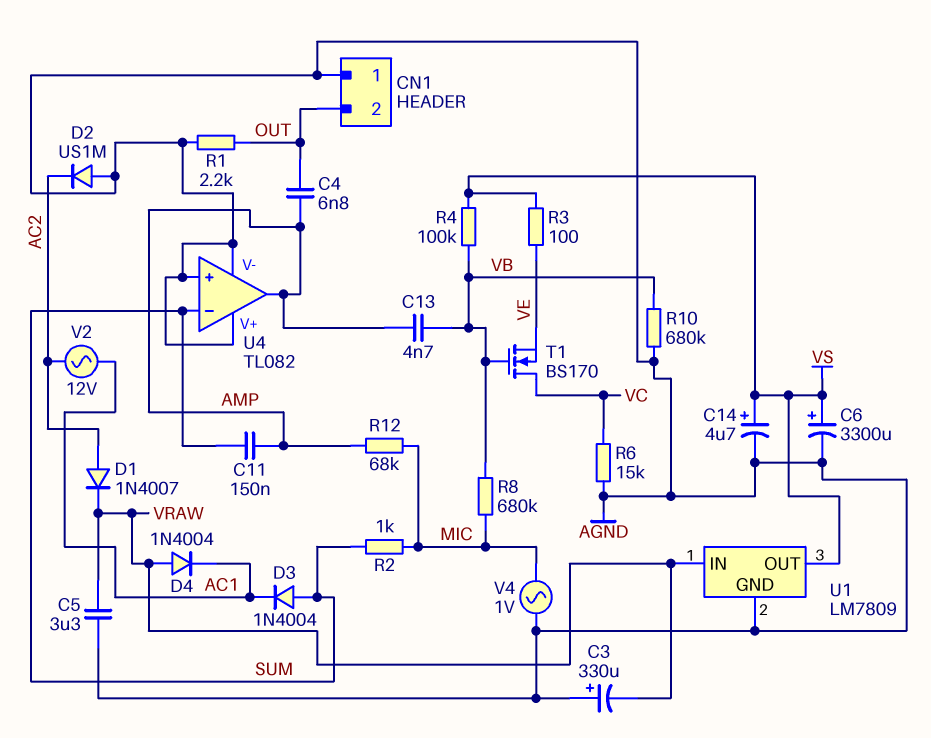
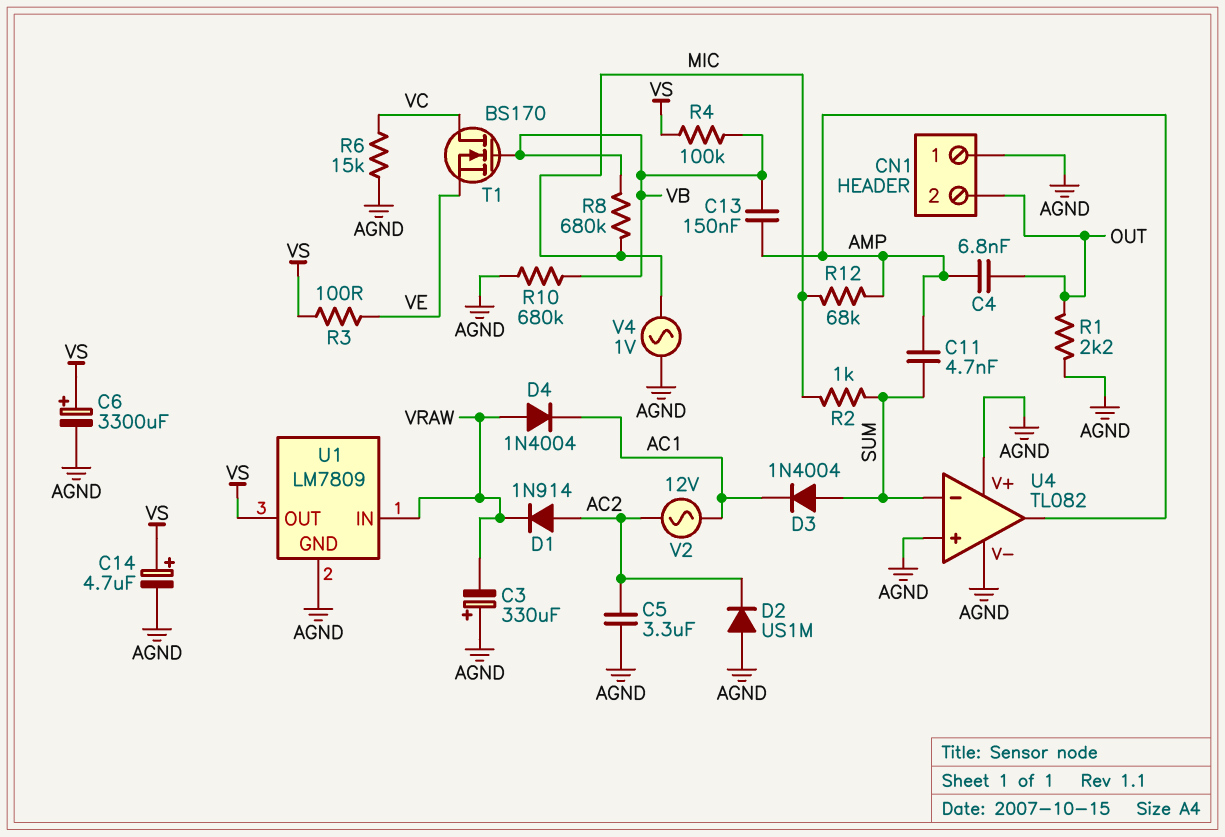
C5: 3.3uF (AGND, VRAW) -> 3.3uF (AC2, AGND)
C11: 150nF (AMP, SUM) -> 4.7nF (AMP, SUM)
C13: 4.7nF (AMP, VB) -> 150nF (AMP, VB)
D1: diode 1N4007 (A AC2, K VRAW) -> diode 1N914 (A AC2, K VRAW)

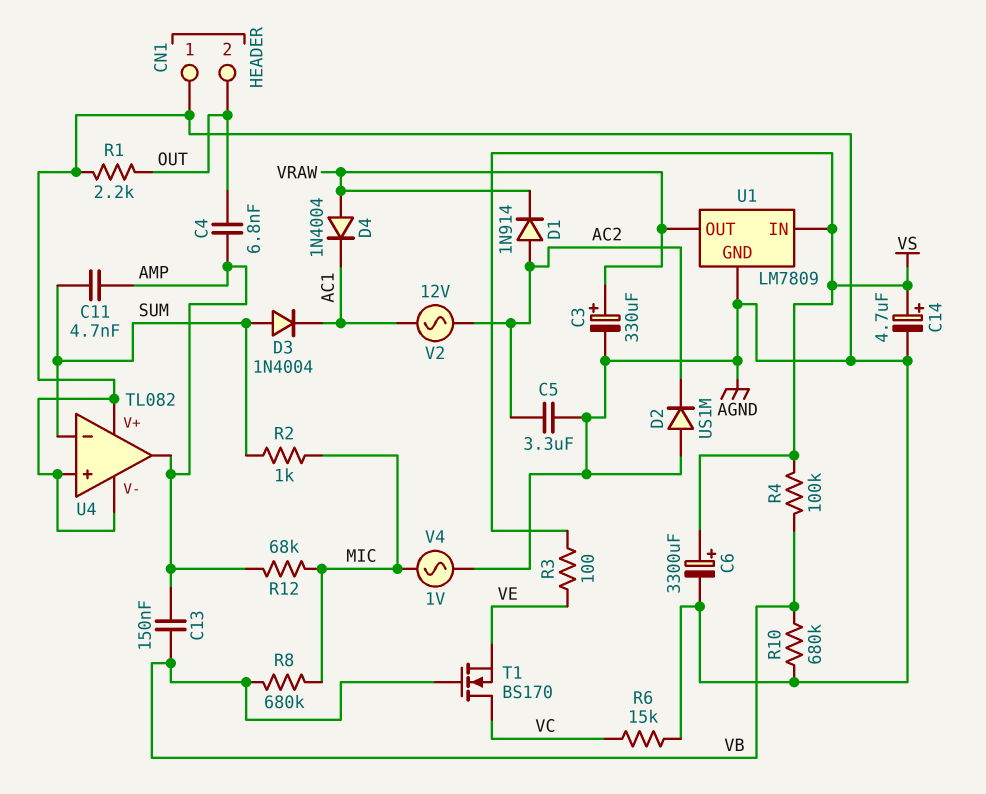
C3: 330uF (plus AGND, minus VRAW) -> 330uF (plus VRAW, minus AGND)
U1 pin IN: VRAW -> VS
U1 pin OUT: VS -> VRAW

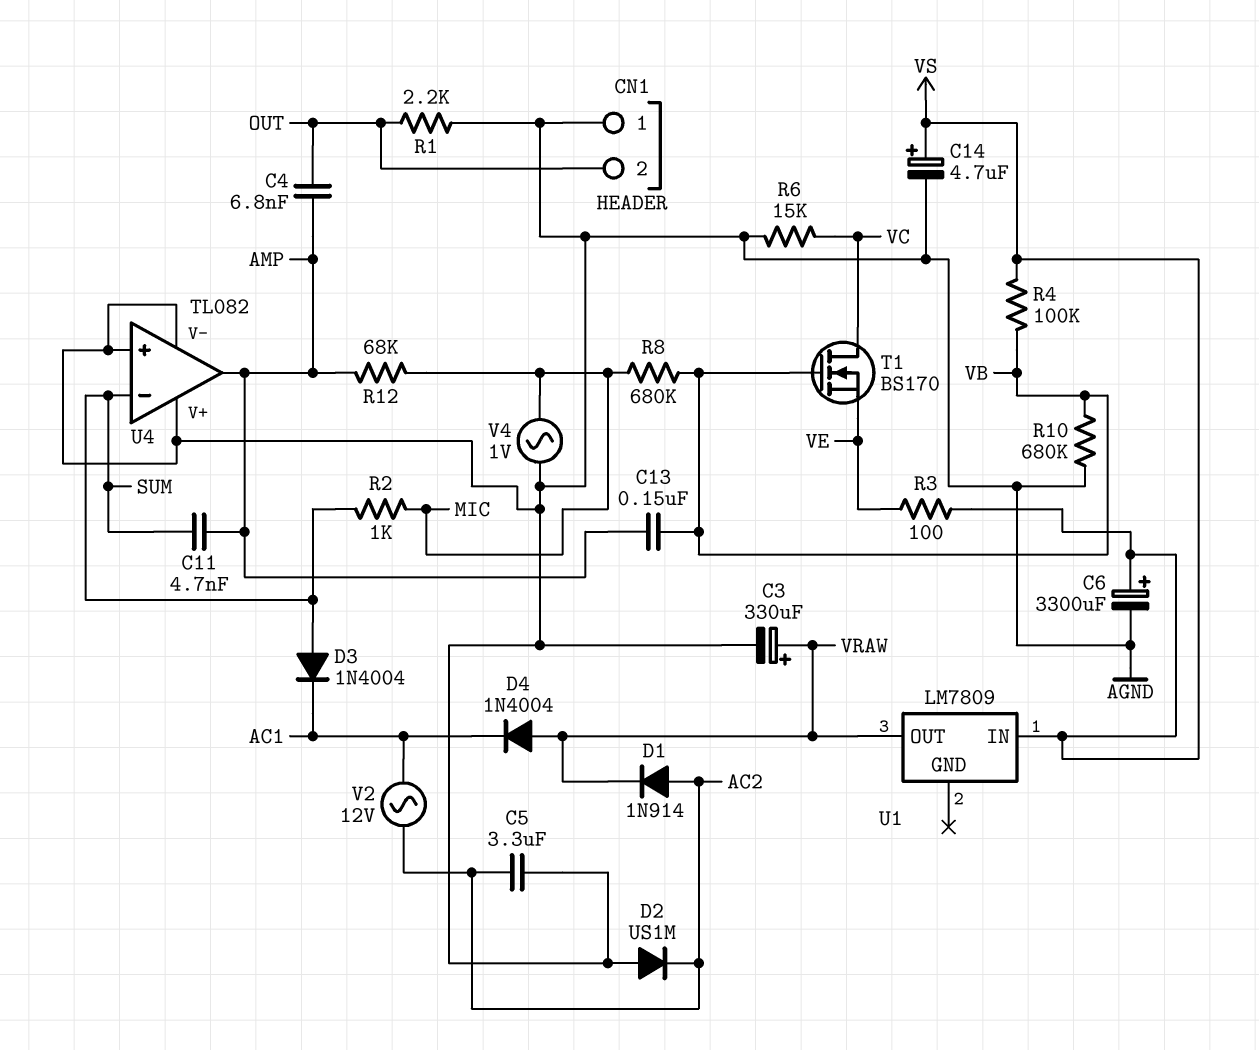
U1 pin GND: AGND -> none

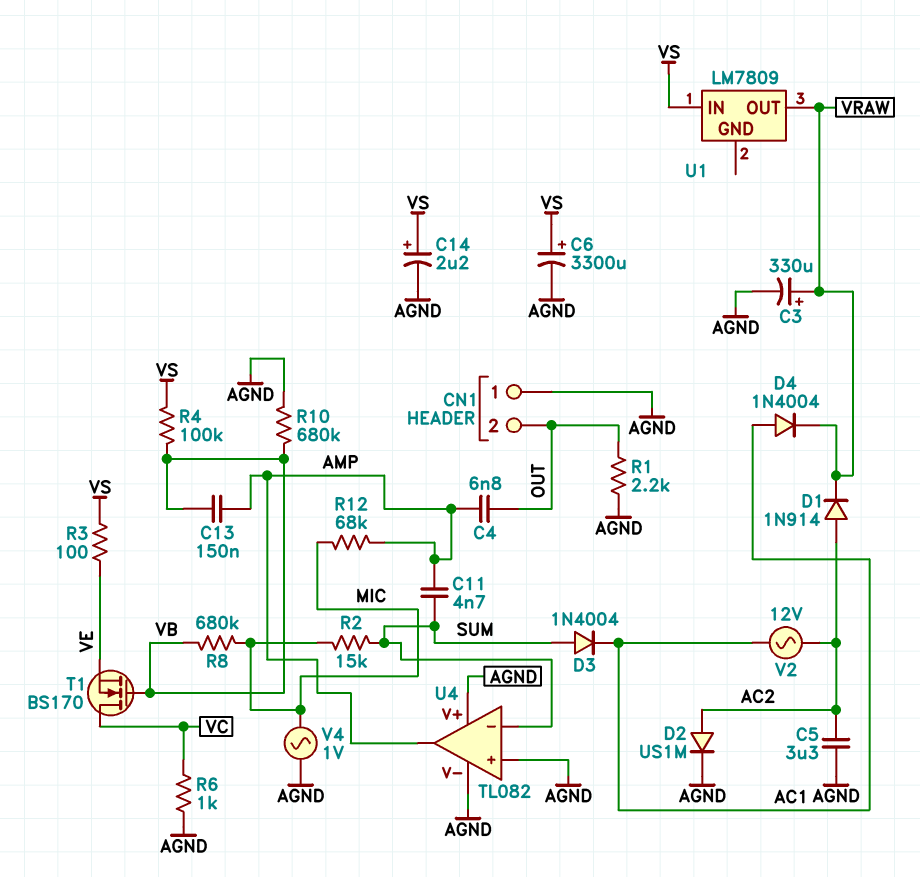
C14: 4.7uF (plus VS, minus AGND) -> 2.2uF (plus VS, minus AGND)
D2: diode US1M (A AGND, K AC2) -> diode US1M (A AC2, K AGND)
D4: diode 1N4004 (A VRAW, K AC1) -> diode 1N4004 (A AC1, K VRAW)
R2: 1k (MIC, SUM) -> 15k (MIC, SUM)
R6: 15k (AGND, VC) -> 1k (AGND, VC)

